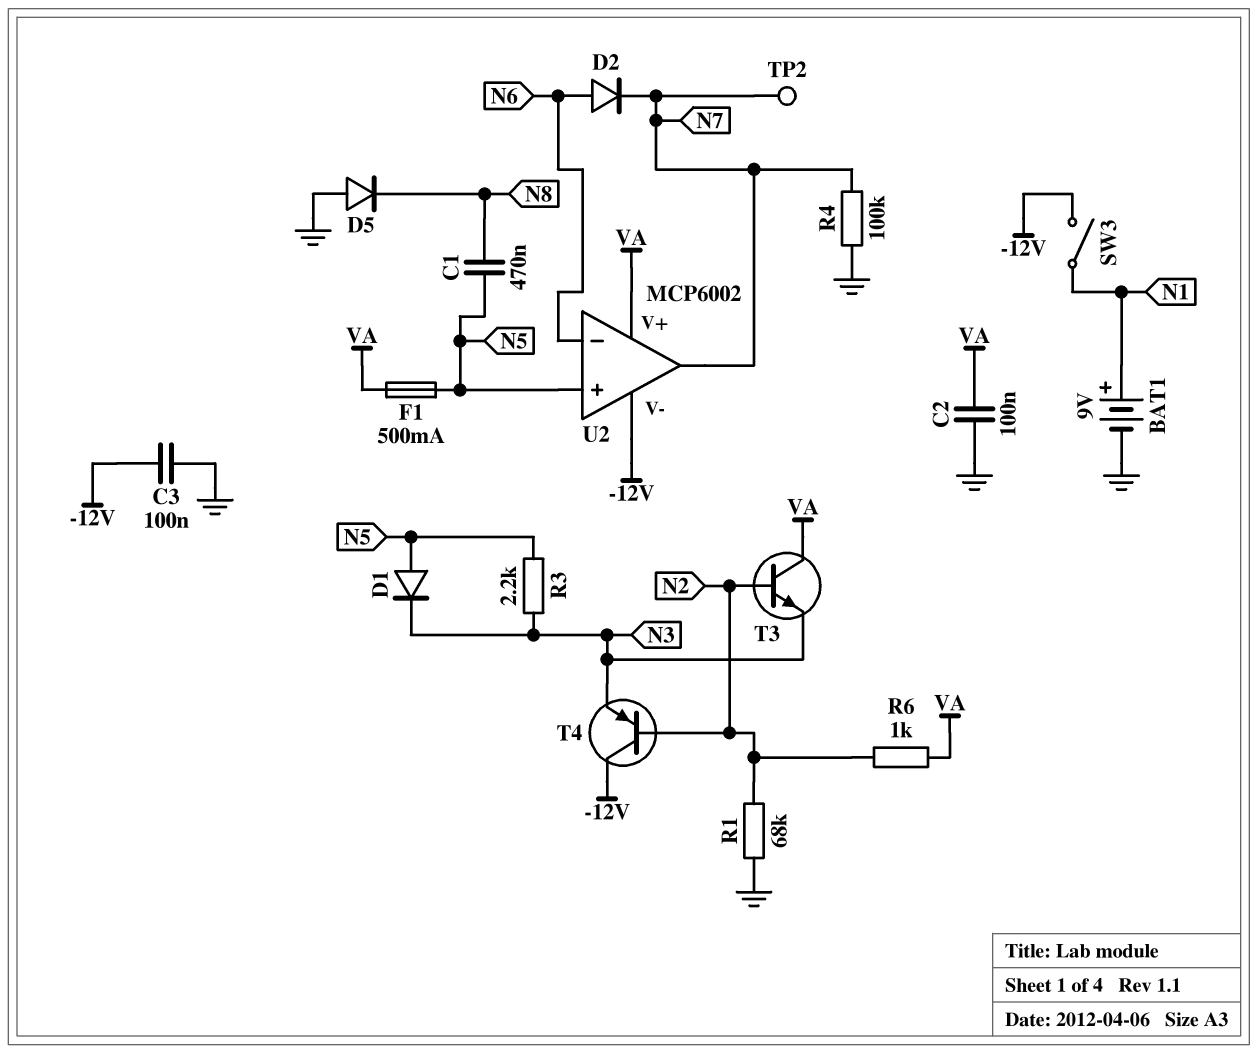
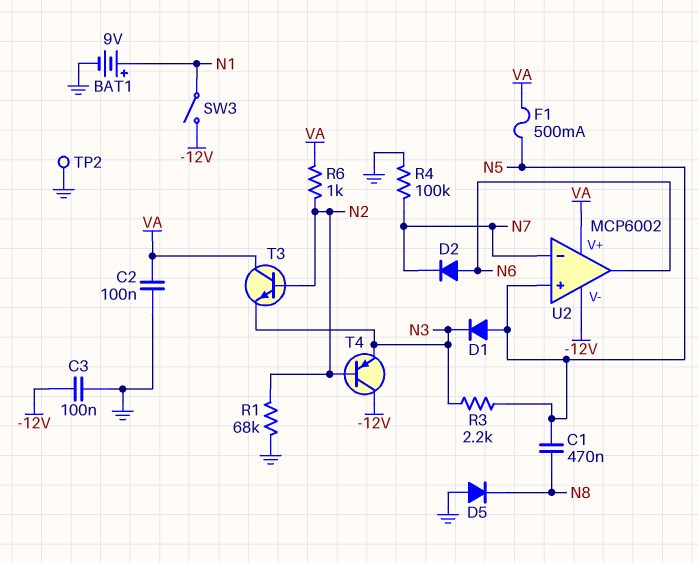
TP2: test point (N7) -> test point (GND)
U2 pin in-: N6 -> N7
U2 pin out: N7 -> N6

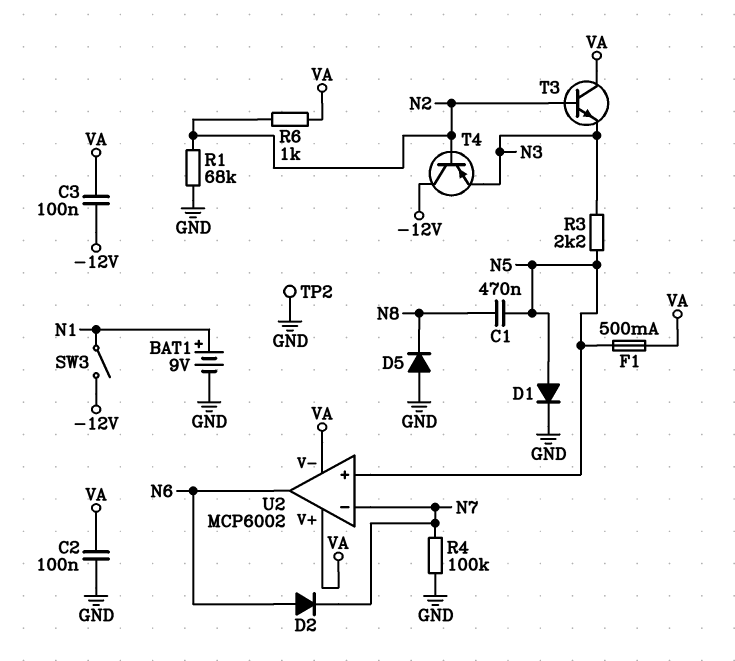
C3: 100nF (-12V, GND) -> 100nF (-12V, VA)
D1: diode (A N5, K N3) -> diode (A N5, K GND)
U2 pin V-: -12V -> VA

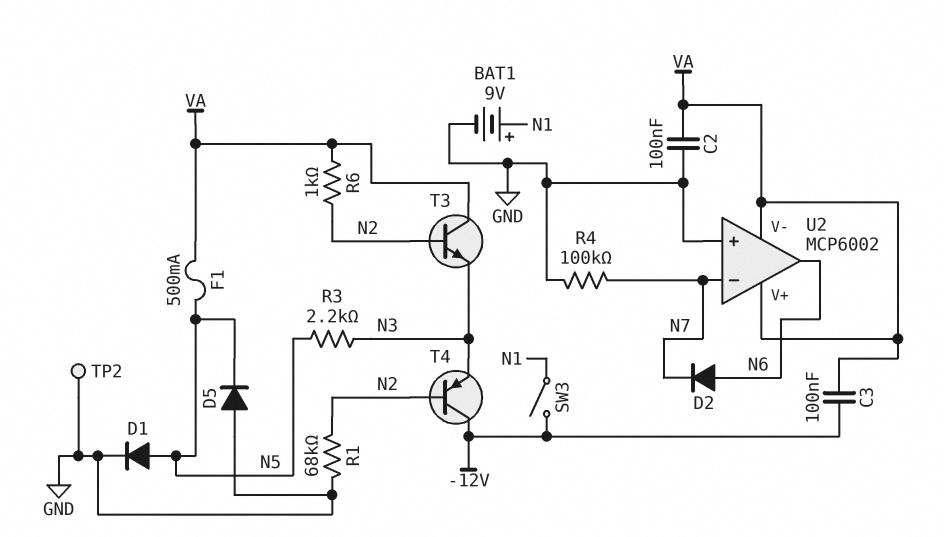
C1: 470nF (N5, N8) -> none
D5: diode (A GND, K N8) -> diode (A GND, K N5)
U2 pin in+: N5 -> GND

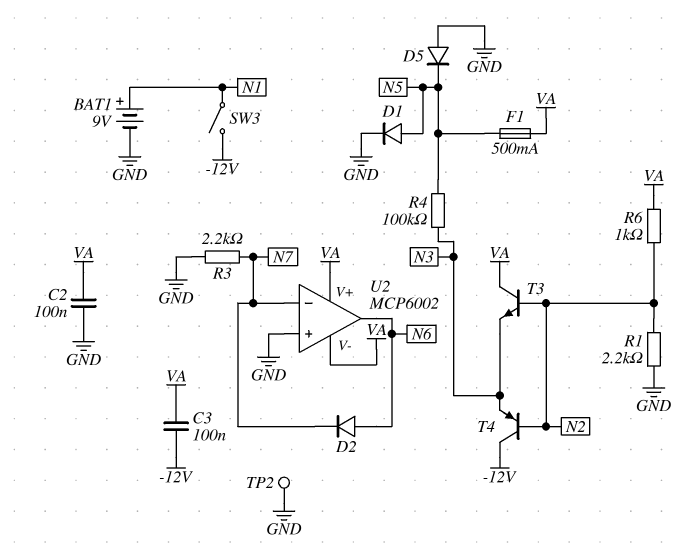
R1: 68k (GND, N2) -> 2.2k (GND, N2)
R3: 2.2k (N3, N5) -> 2.2k (GND, N7)
R4: 100k (GND, N7) -> 100k (N3, N5)

